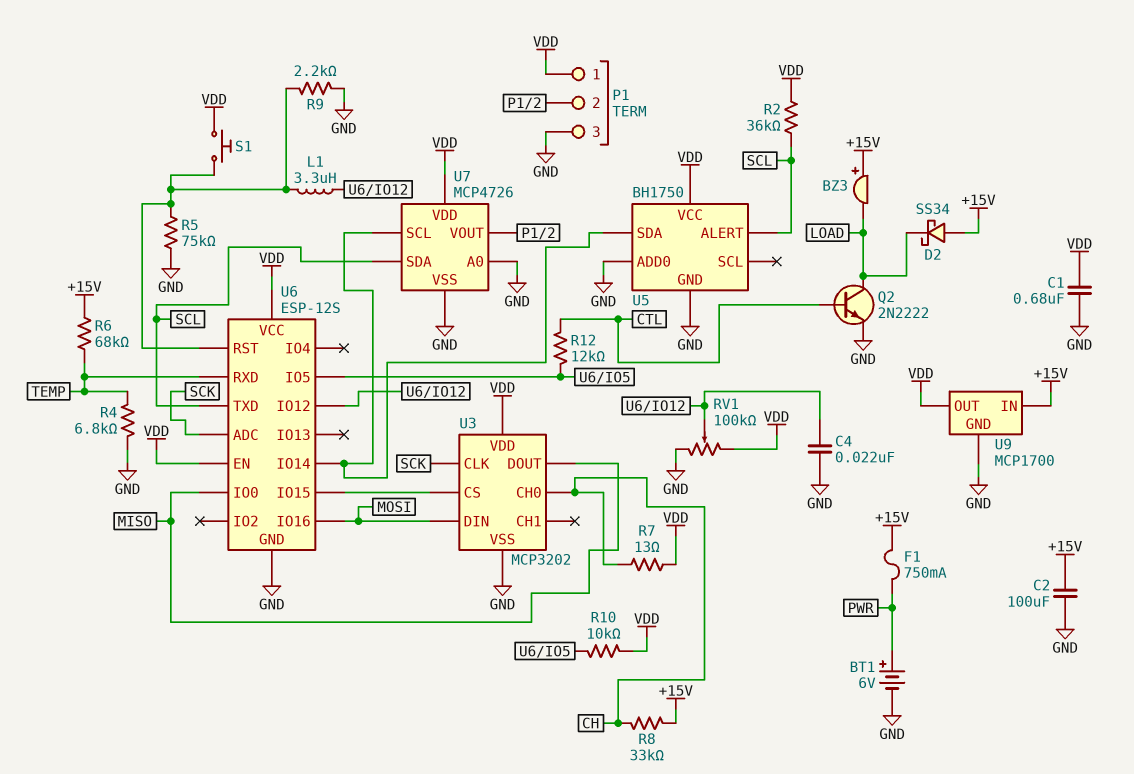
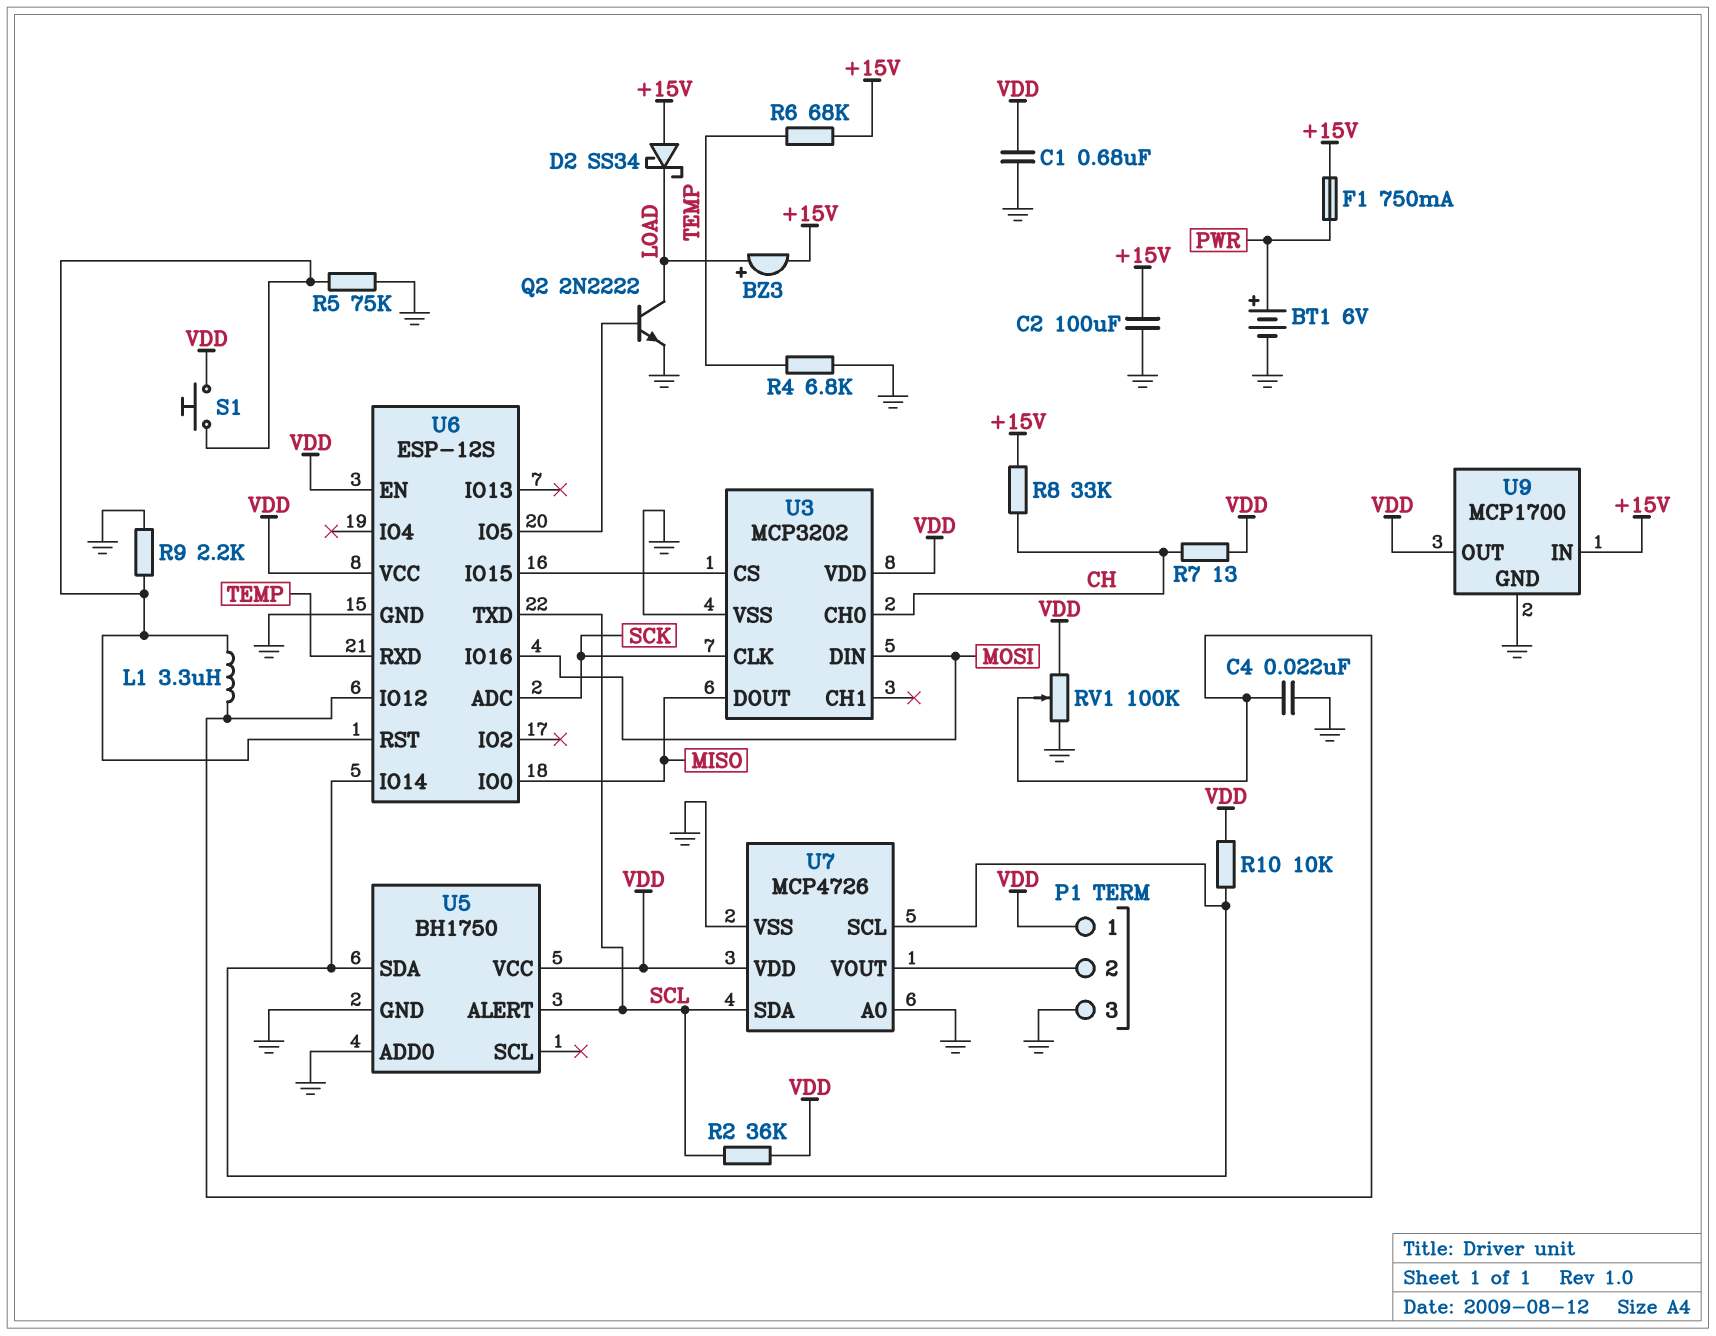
BZ3: buzzer (plus +15V, minus LOAD) -> buzzer (plus LOAD, minus +15V)
Q2: NPN 2N2222 (B CTL, C LOAD, E GND) -> NPN 2N2222 (B U6/IO5, C LOAD, E GND)
R10: 10k (U6/IO5, VDD) -> 10k (U5/SDA, VDD)
R12: 12k (CTL, U6/IO5) -> none

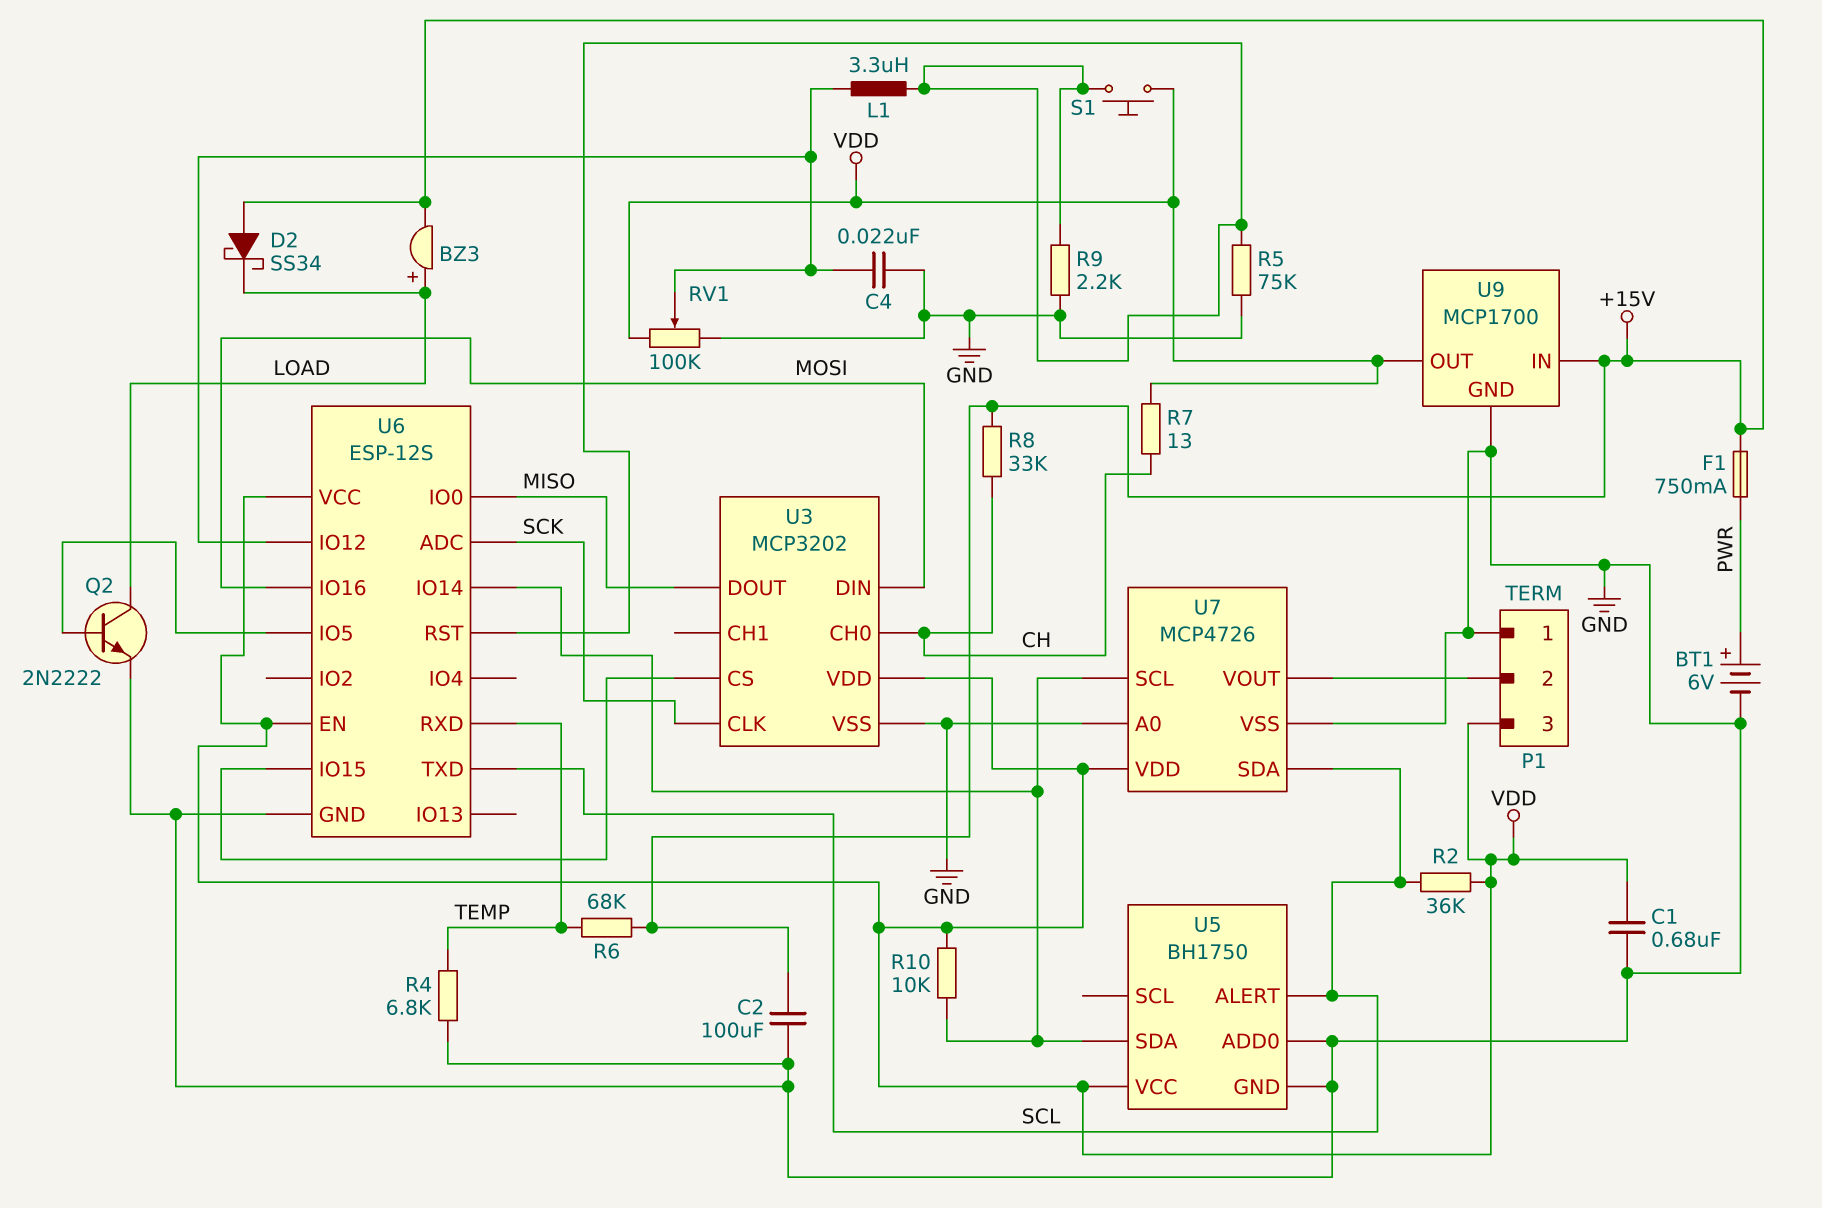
P1 pin 1: VDD -> GND
P1 pin 3: GND -> VDD

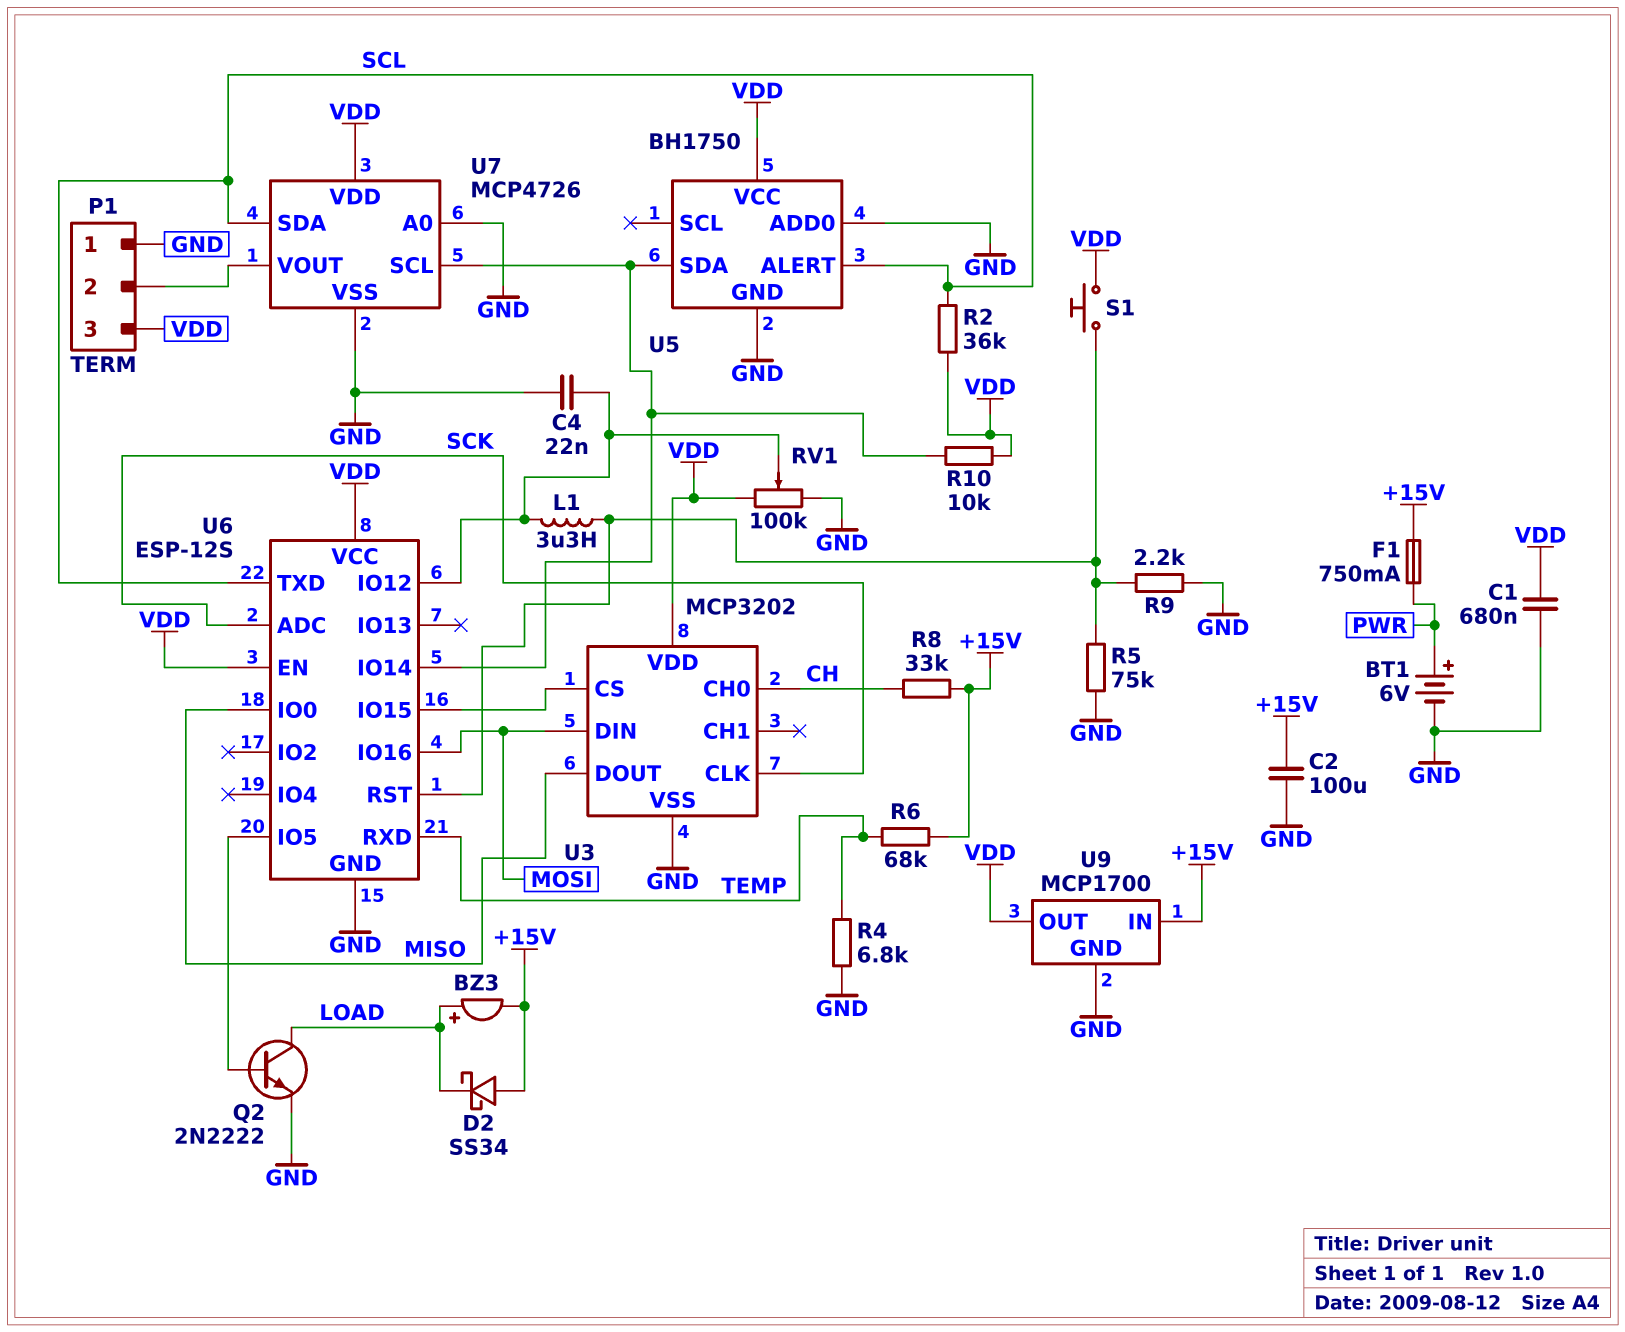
R7: 13 (CH, VDD) -> none

